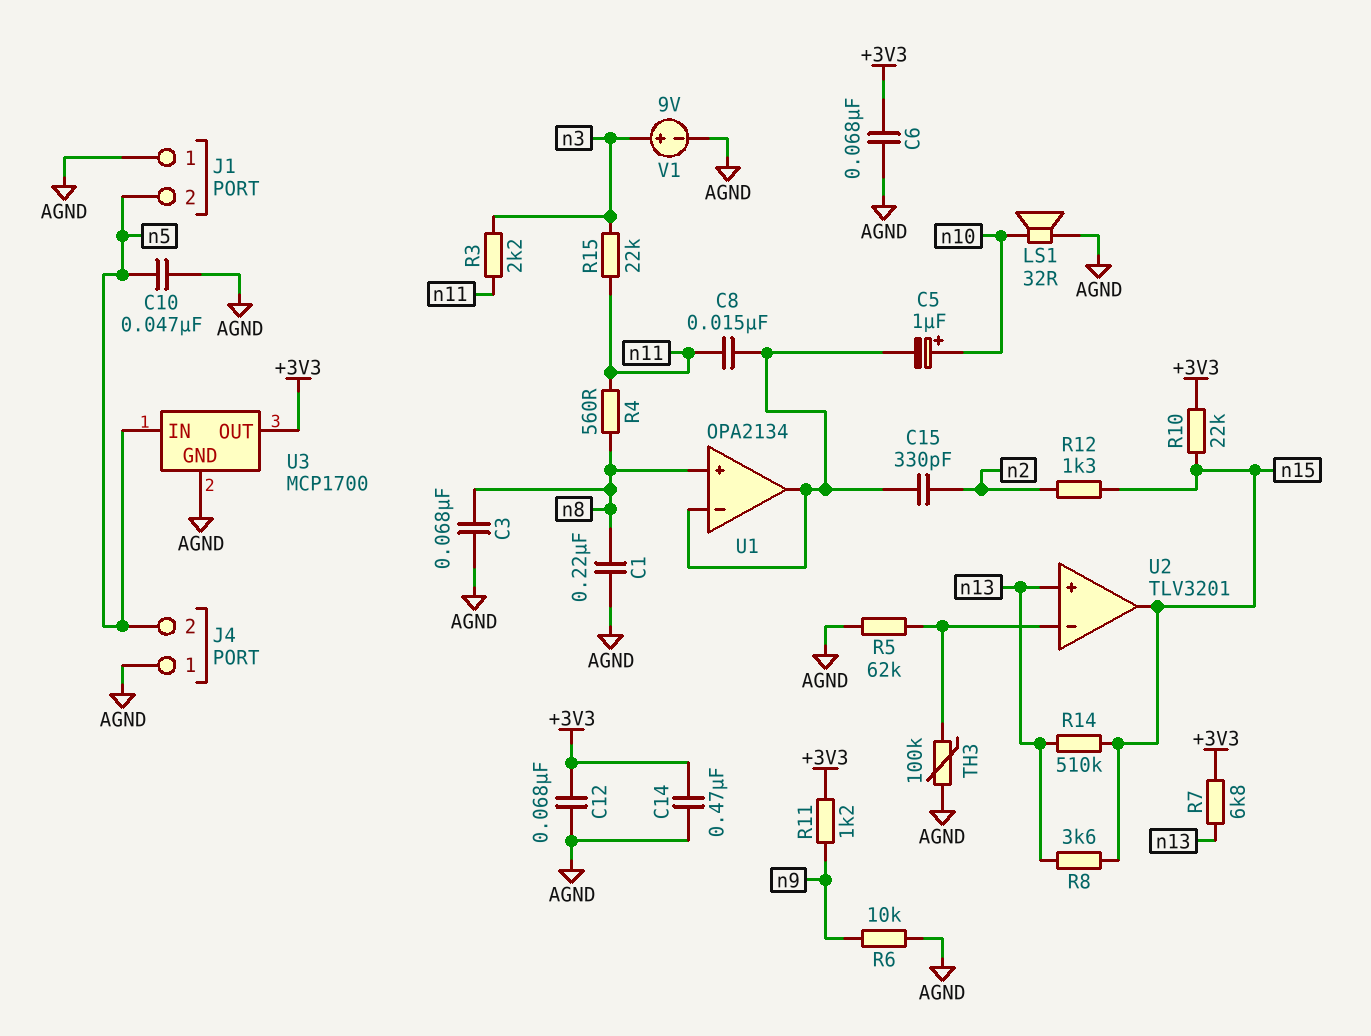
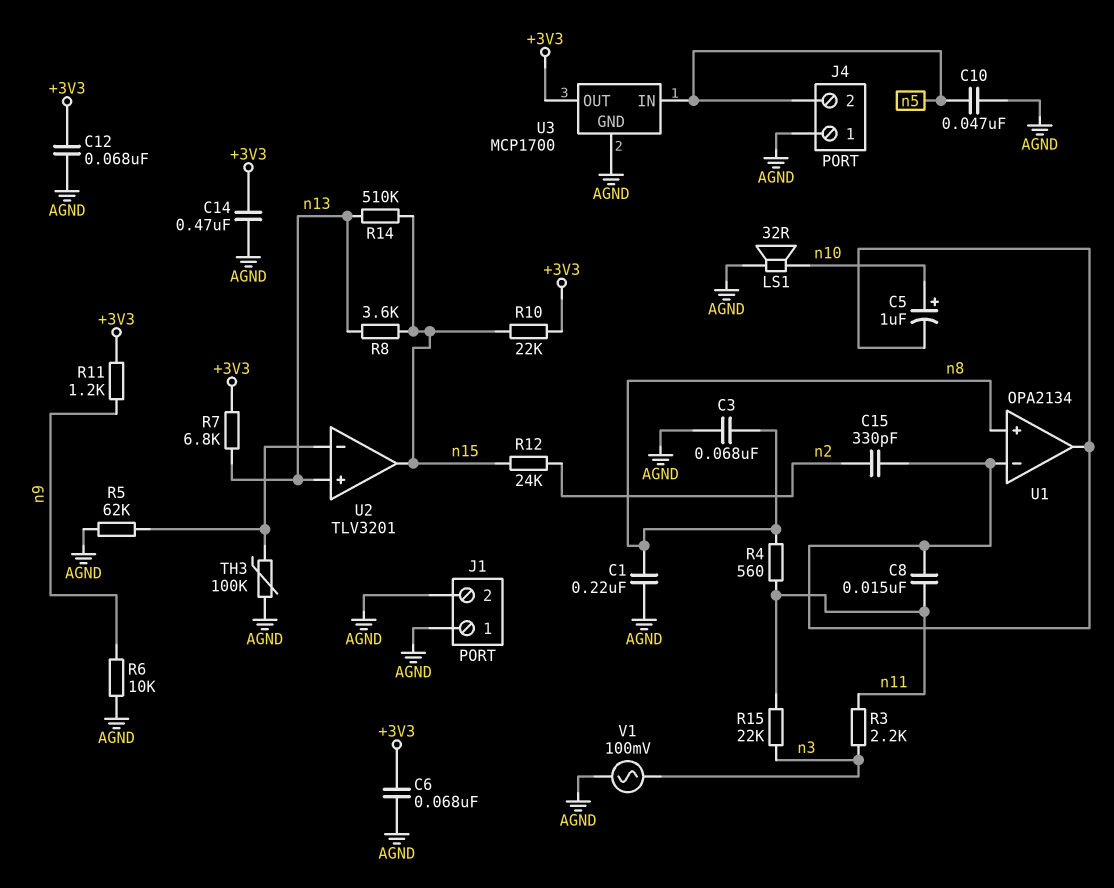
J1 pin 2: n5 -> AGND
R12: 1.3k (n2, n15) -> 24k (n2, n15)
V1: 9V (plus n3, minus AGND) -> AC 100mV (AGND, n3)

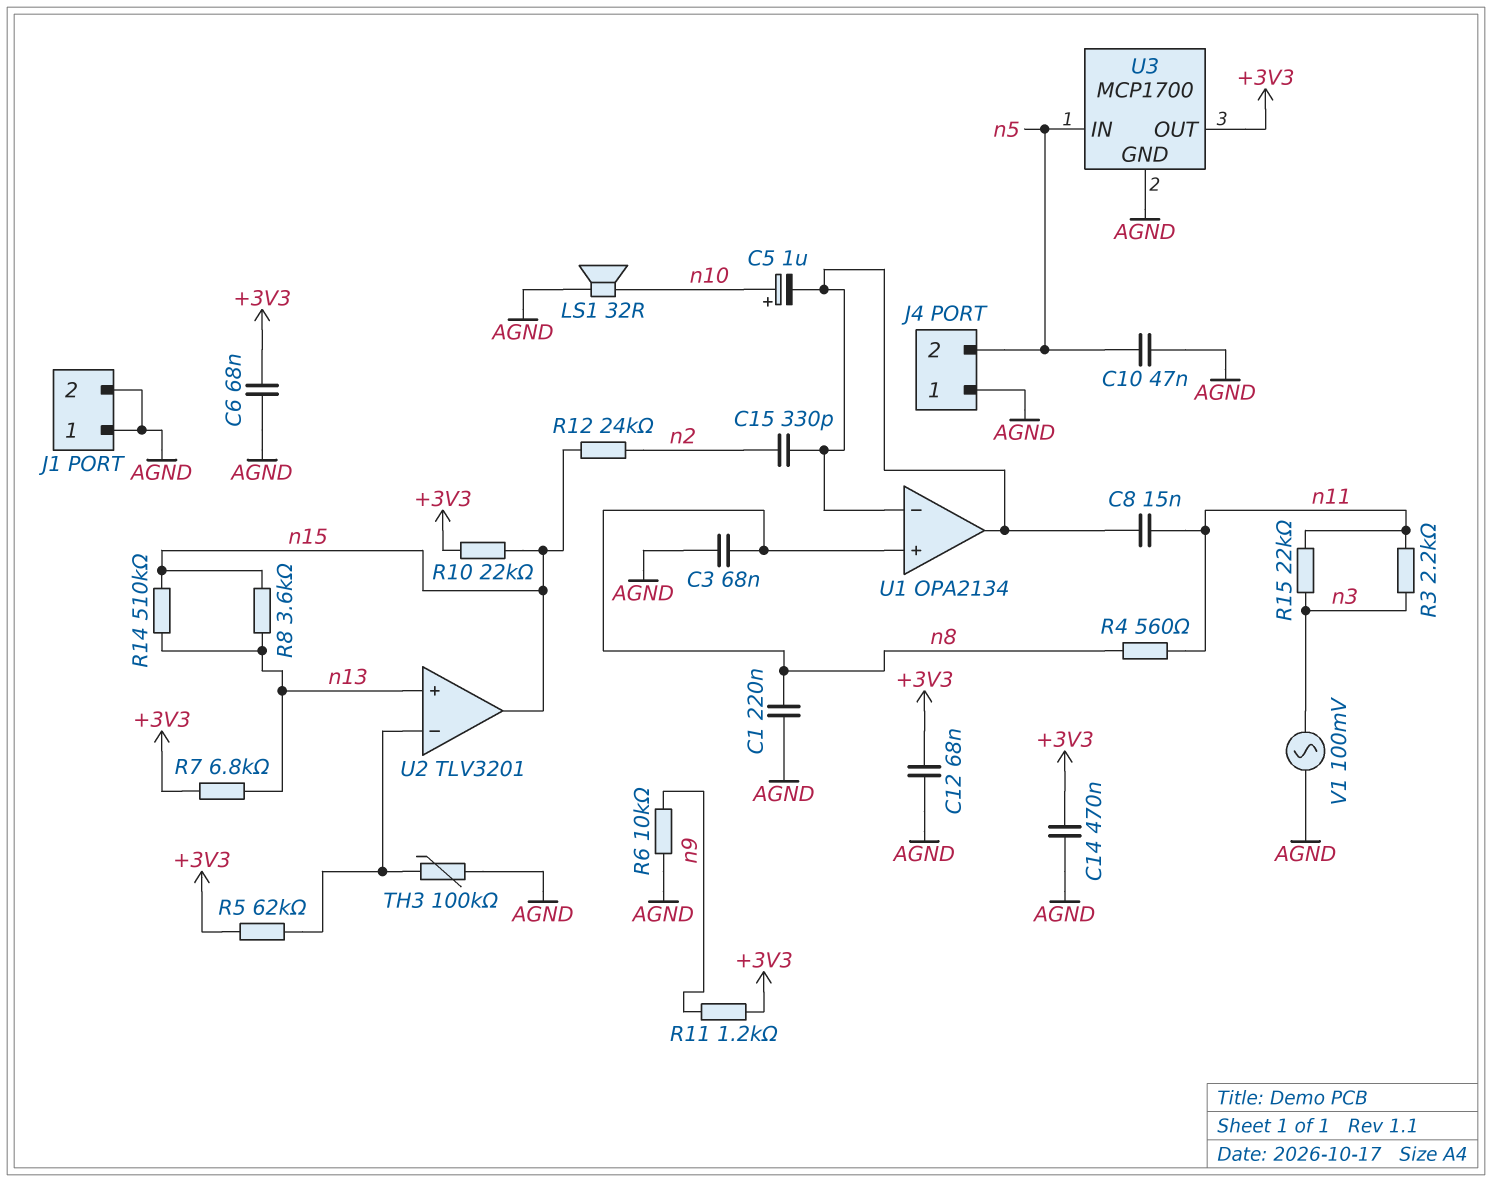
R5: 62k (AGND, U2/in-) -> 62k (+3V3, U2/in-)

